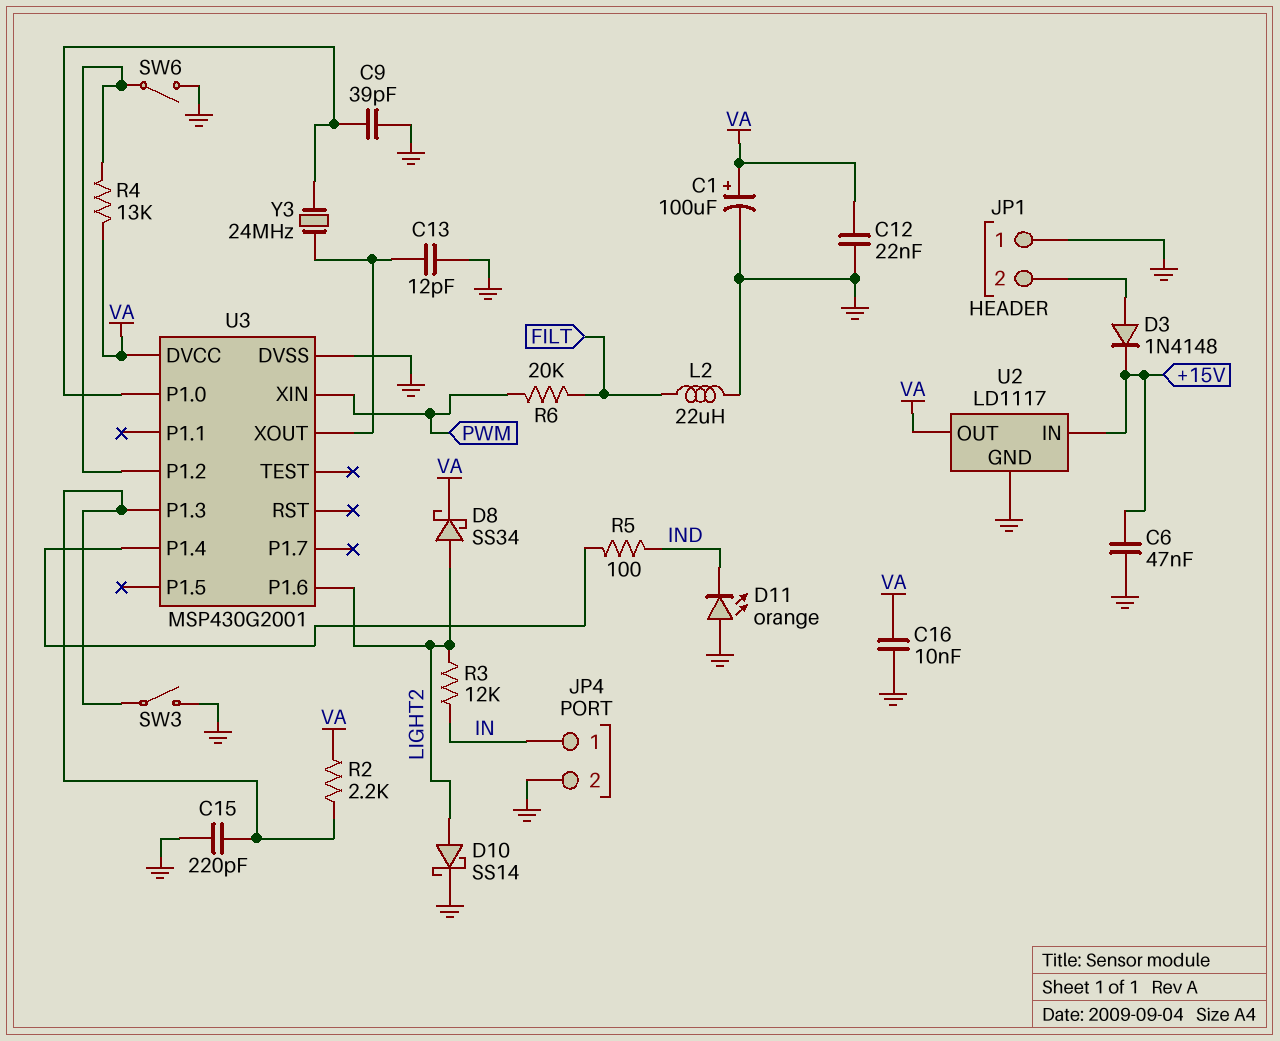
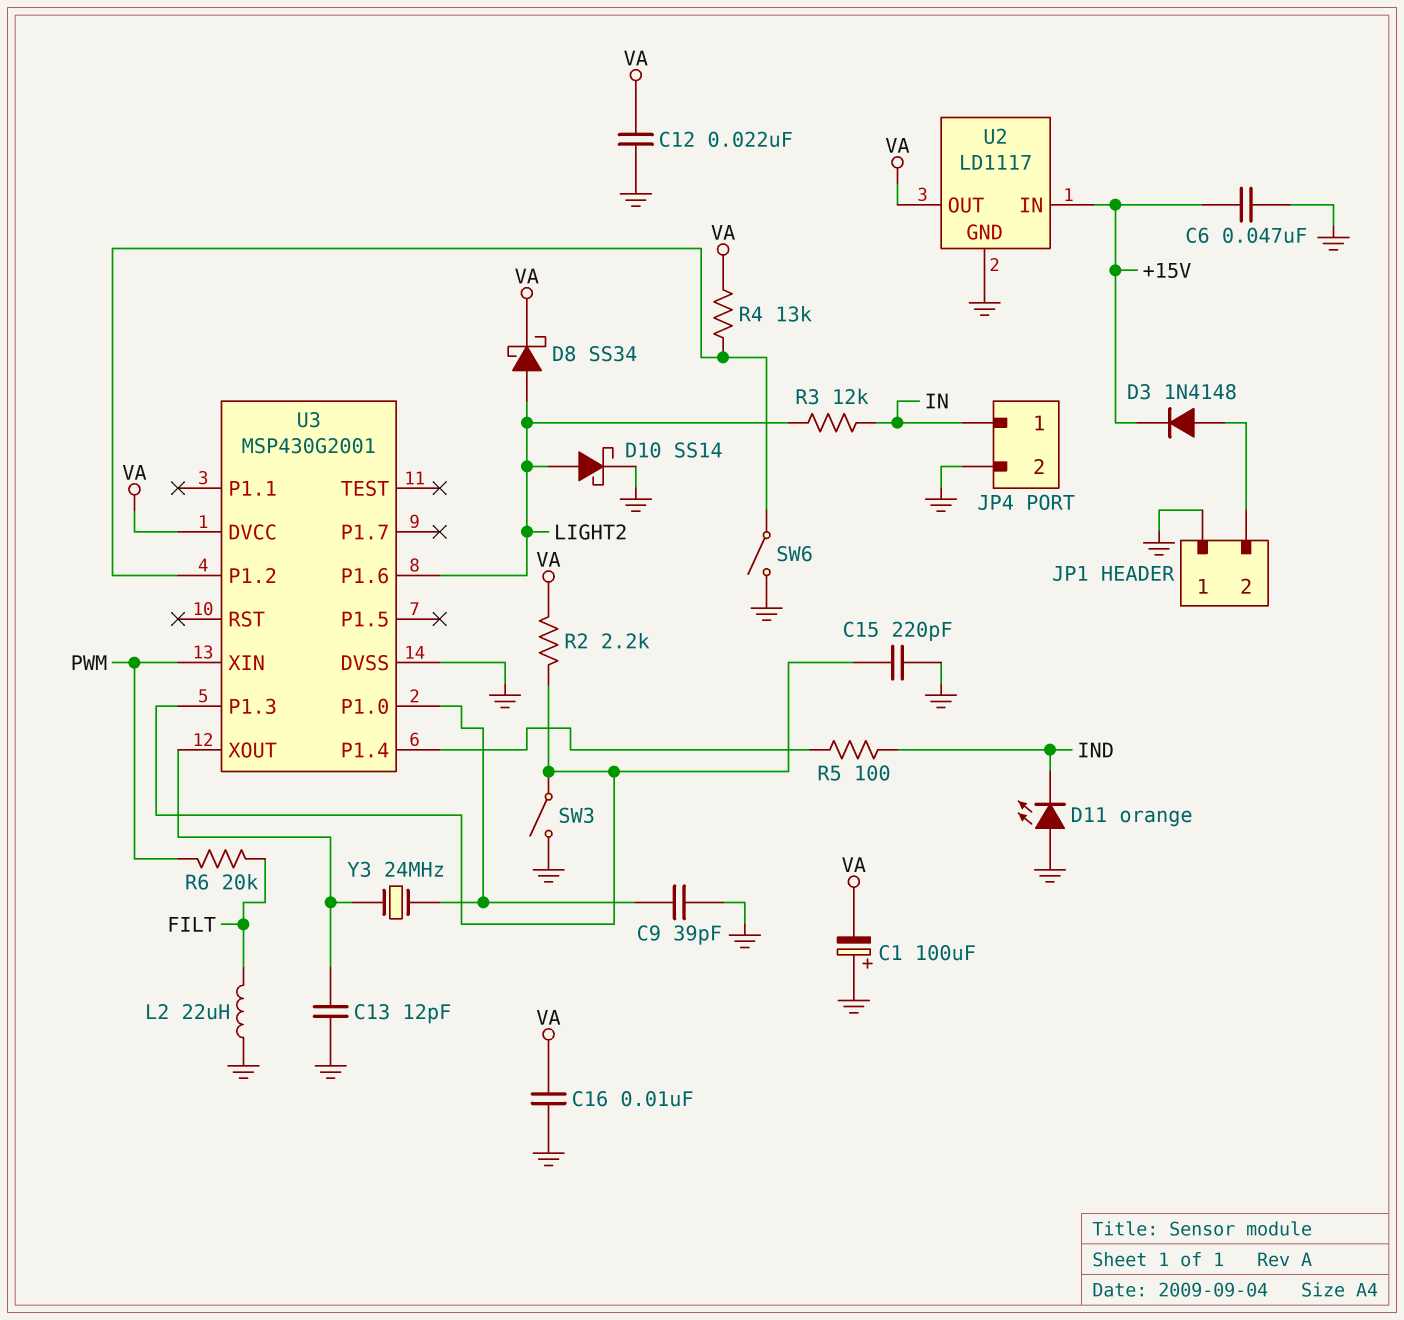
C1: 100uF (plus VA, minus GND) -> 100uF (plus GND, minus VA)

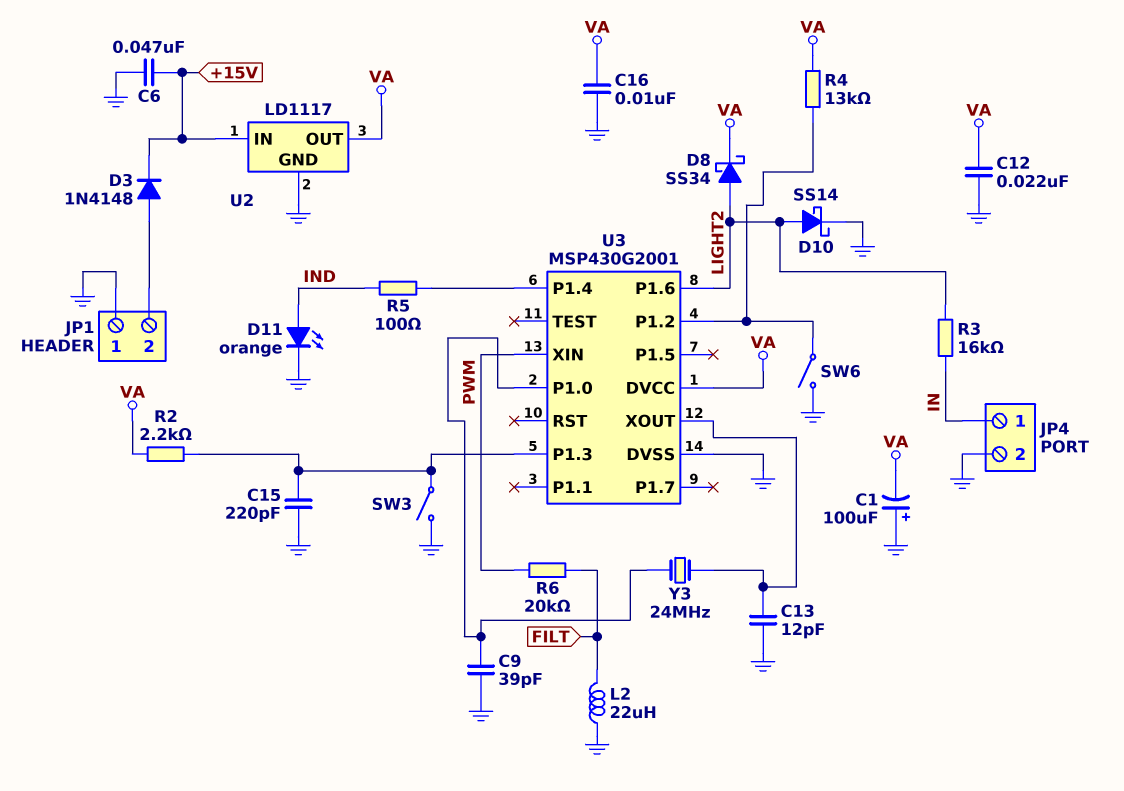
D11: LED orange (A GND, K IND) -> LED orange (A IND, K GND)
R3: 12k (IN, LIGHT2) -> 16k (IN, LIGHT2)

